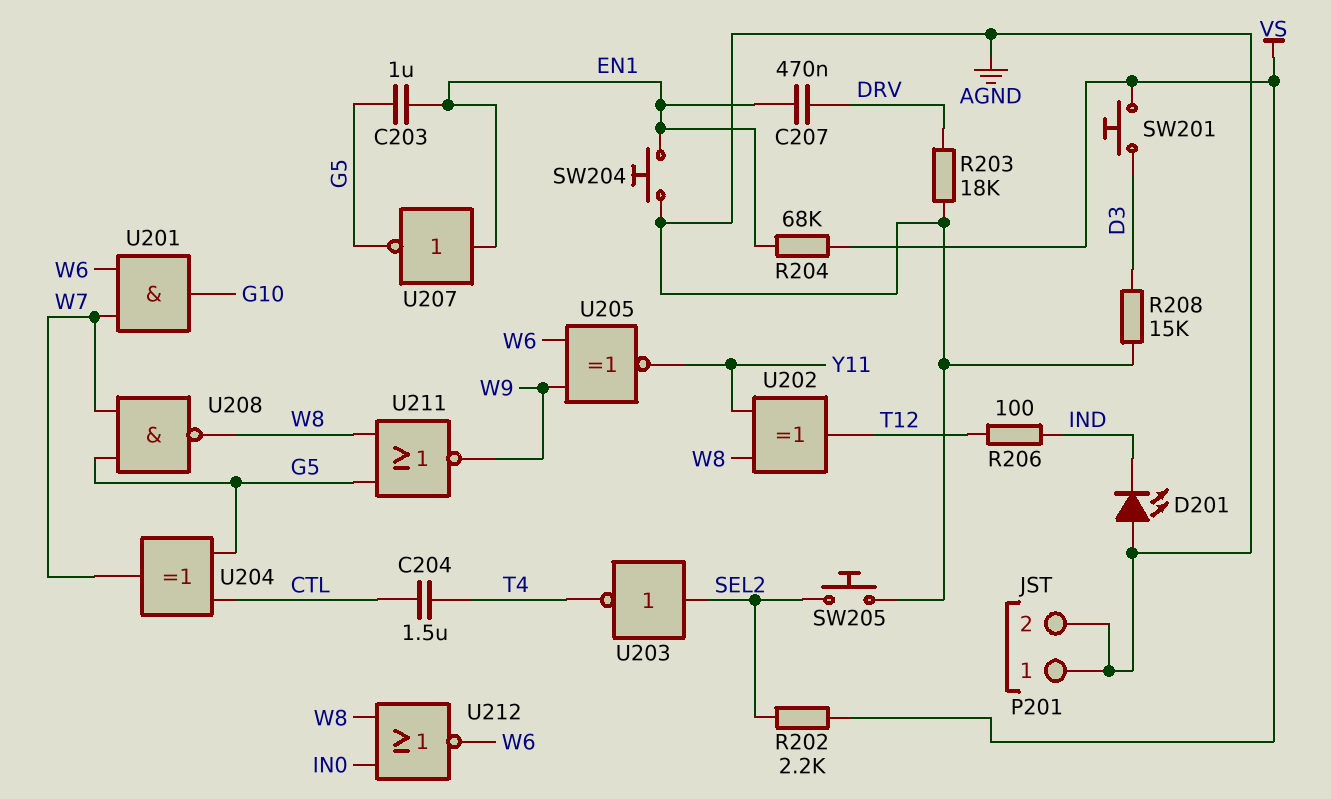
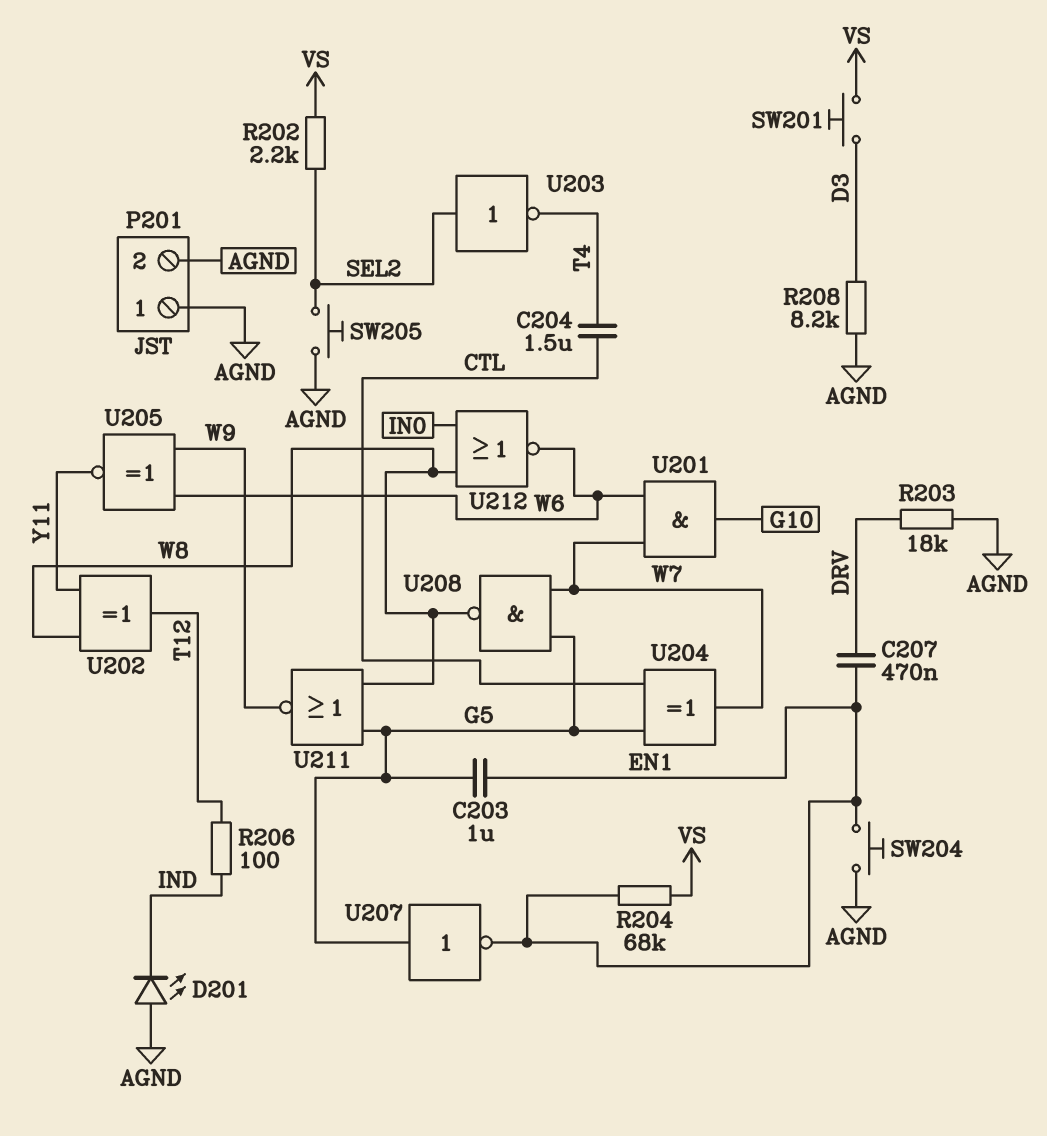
R208: 15k (AGND, D3) -> 8.2k (AGND, D3)
U207: NOT (in EN1, out G5) -> NOT (in G5, out EN1)

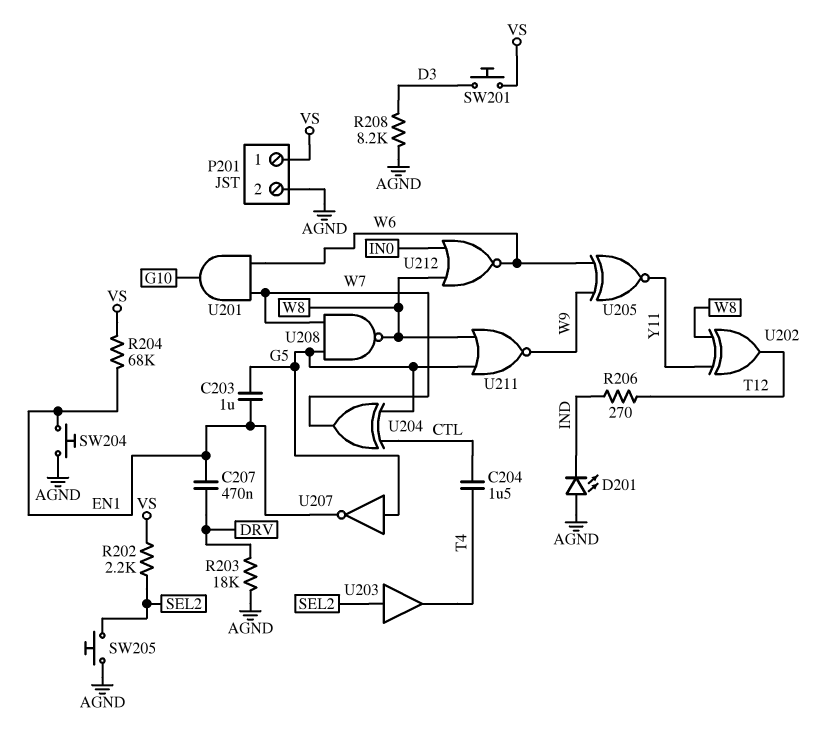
P201 pin 1: AGND -> VS
R206: 100 (IND, T12) -> 270 (IND, T12)
U203: NOT (in SEL2, out T4) -> buffer (in SEL2, out T4)

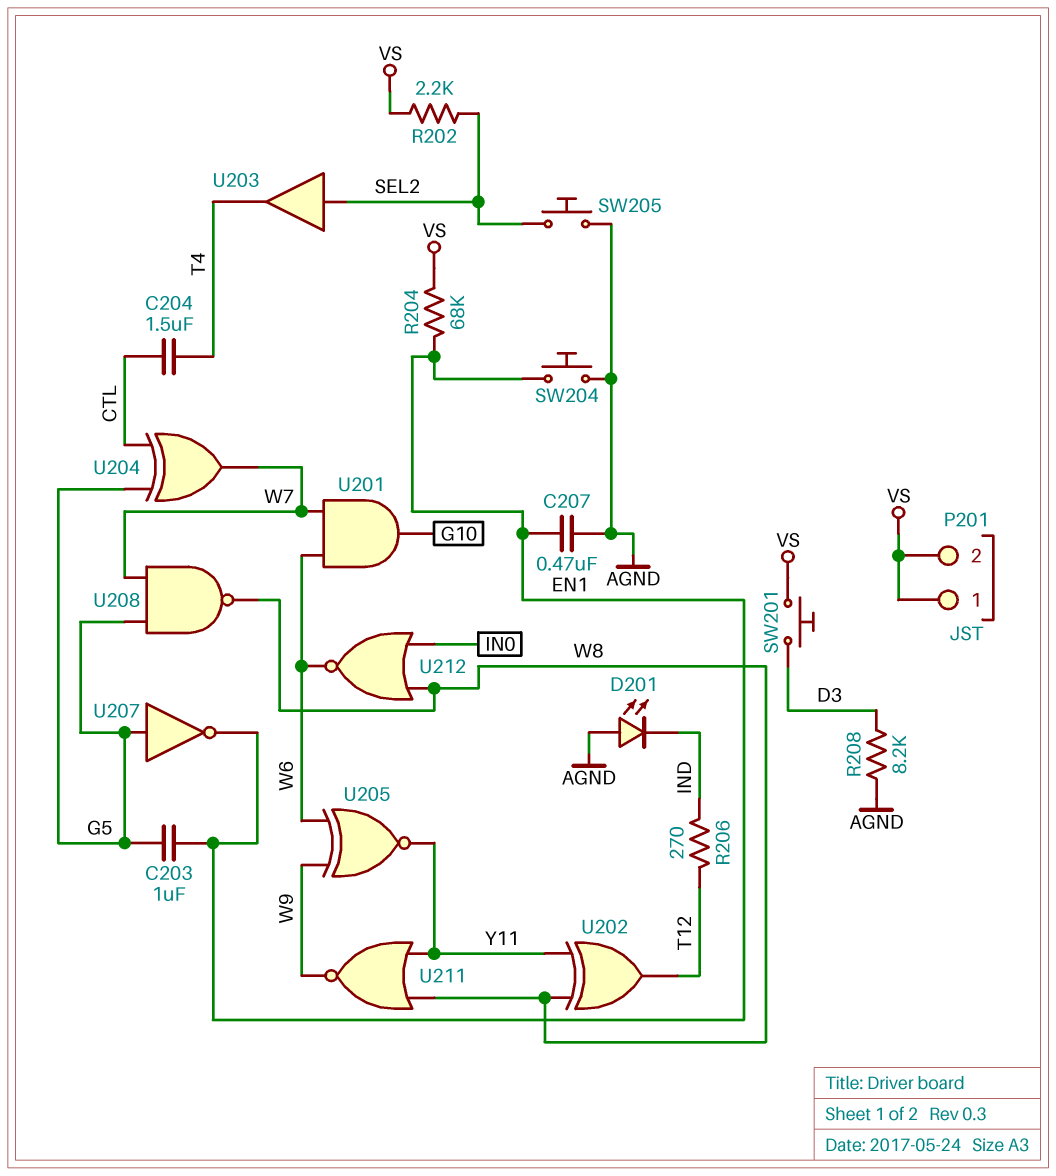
C207: 470nF (DRV, EN1) -> 470nF (AGND, EN1)
P201 pin 2: AGND -> VS
R203: 18k (AGND, DRV) -> none
U211: NOR (in G5, in W8, out W9) -> NOR (in W8, in Y11, out W9)

